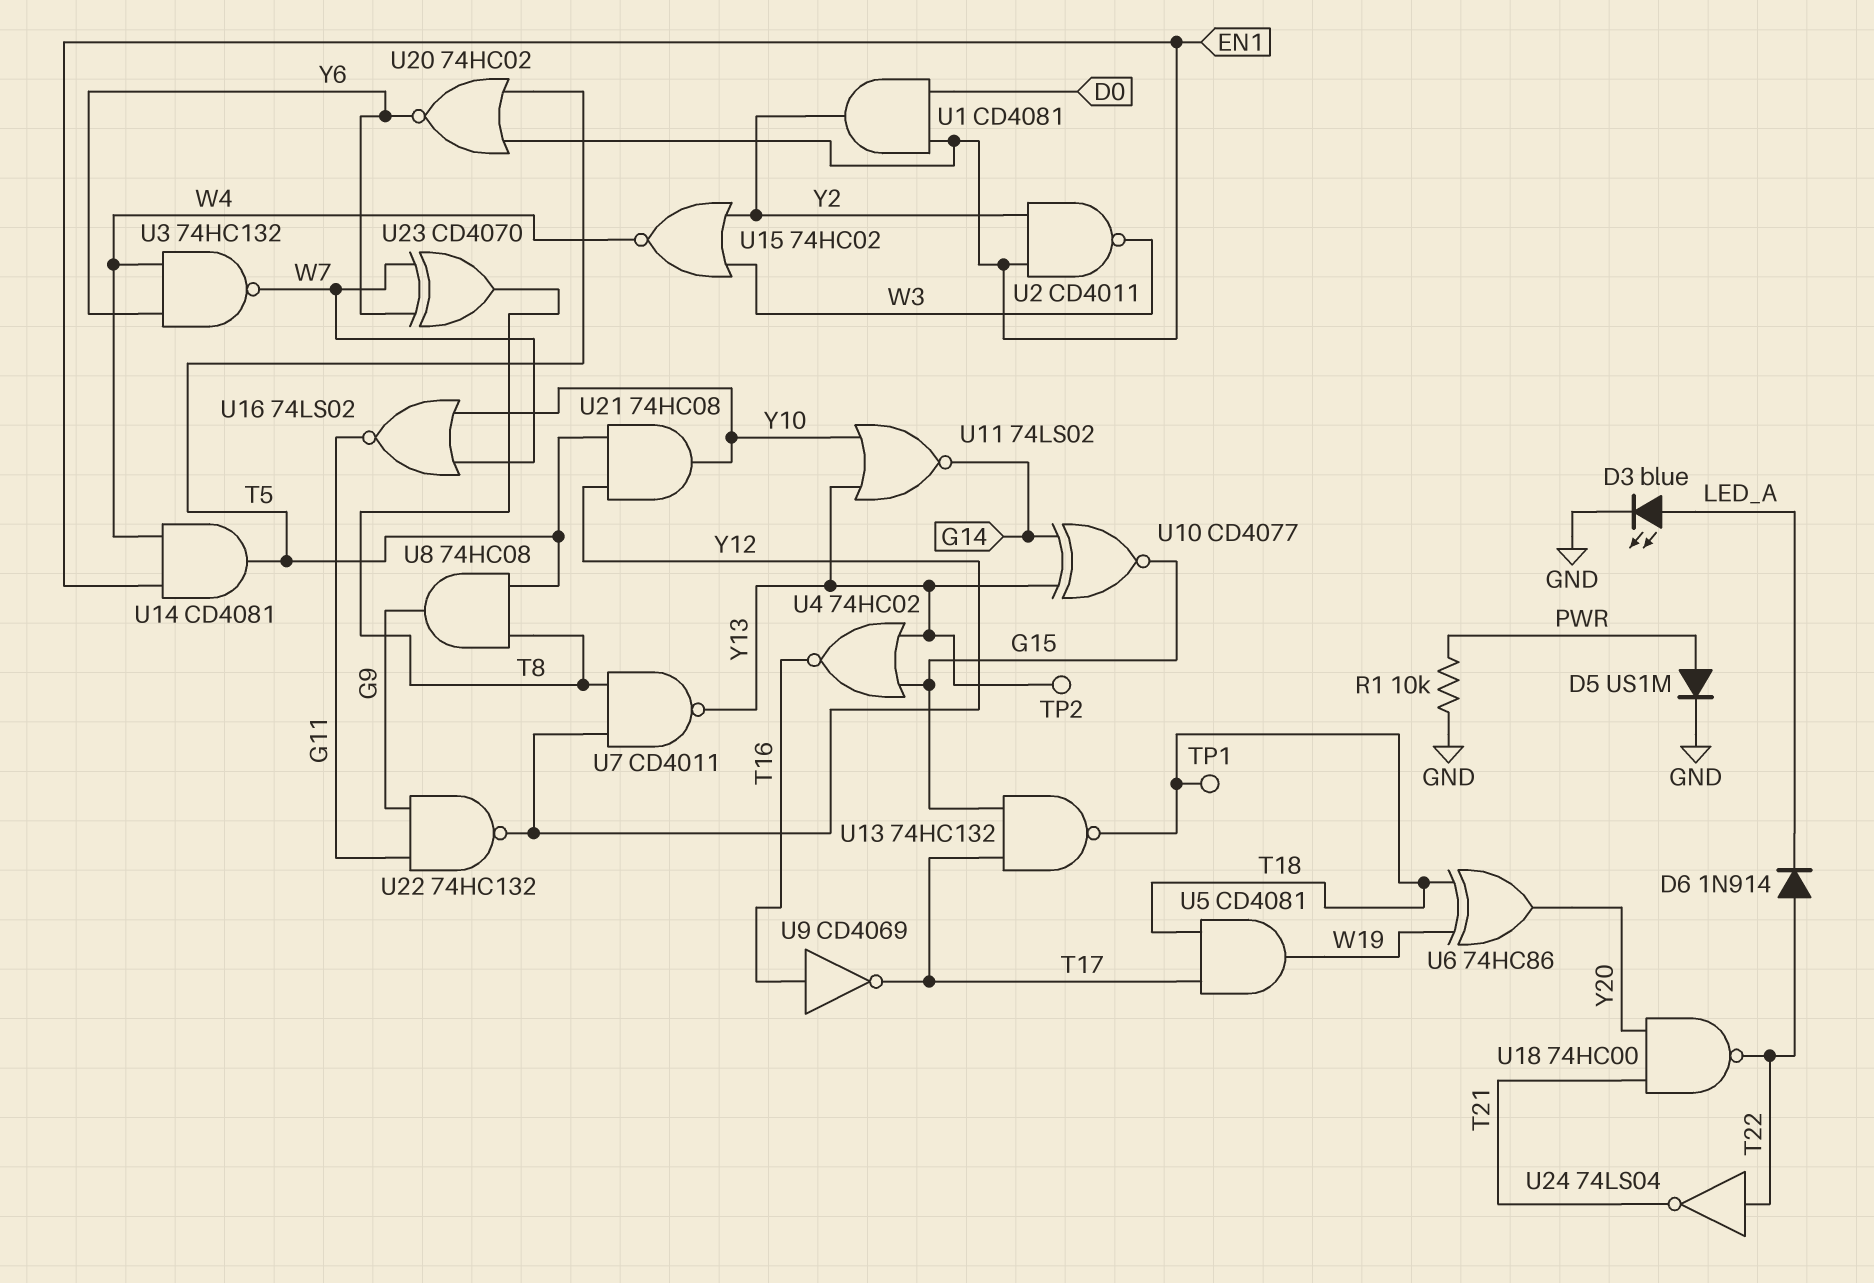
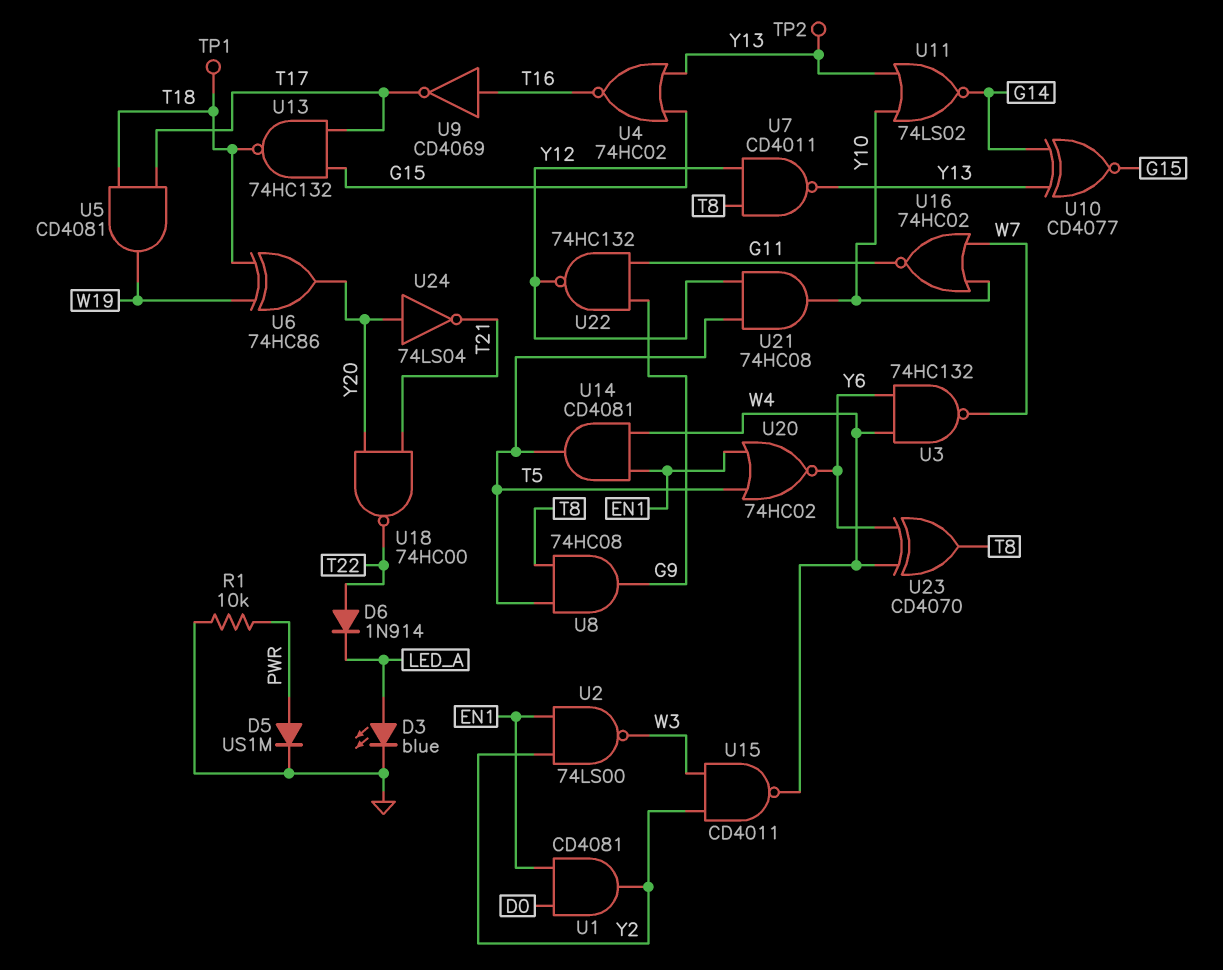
U2: NAND CD4011 (in EN1, in Y2, out W3) -> NAND 74LS00 (in EN1, in Y2, out W3)
U15: NOR 74HC02 (in W3, in Y2, out W4) -> NAND CD4011 (in W3, in Y2, out W4)
U16: NOR 74LS02 (in W7, in Y10, out G11) -> NOR 74HC02 (in W7, in Y10, out G11)
U23: XOR CD4070 (in W7, in Y6, out T8) -> XOR CD4070 (in W4, in Y6, out T8)
U24: NOT 74LS04 (in T22, out T21) -> NOT 74LS04 (in Y20, out T21)

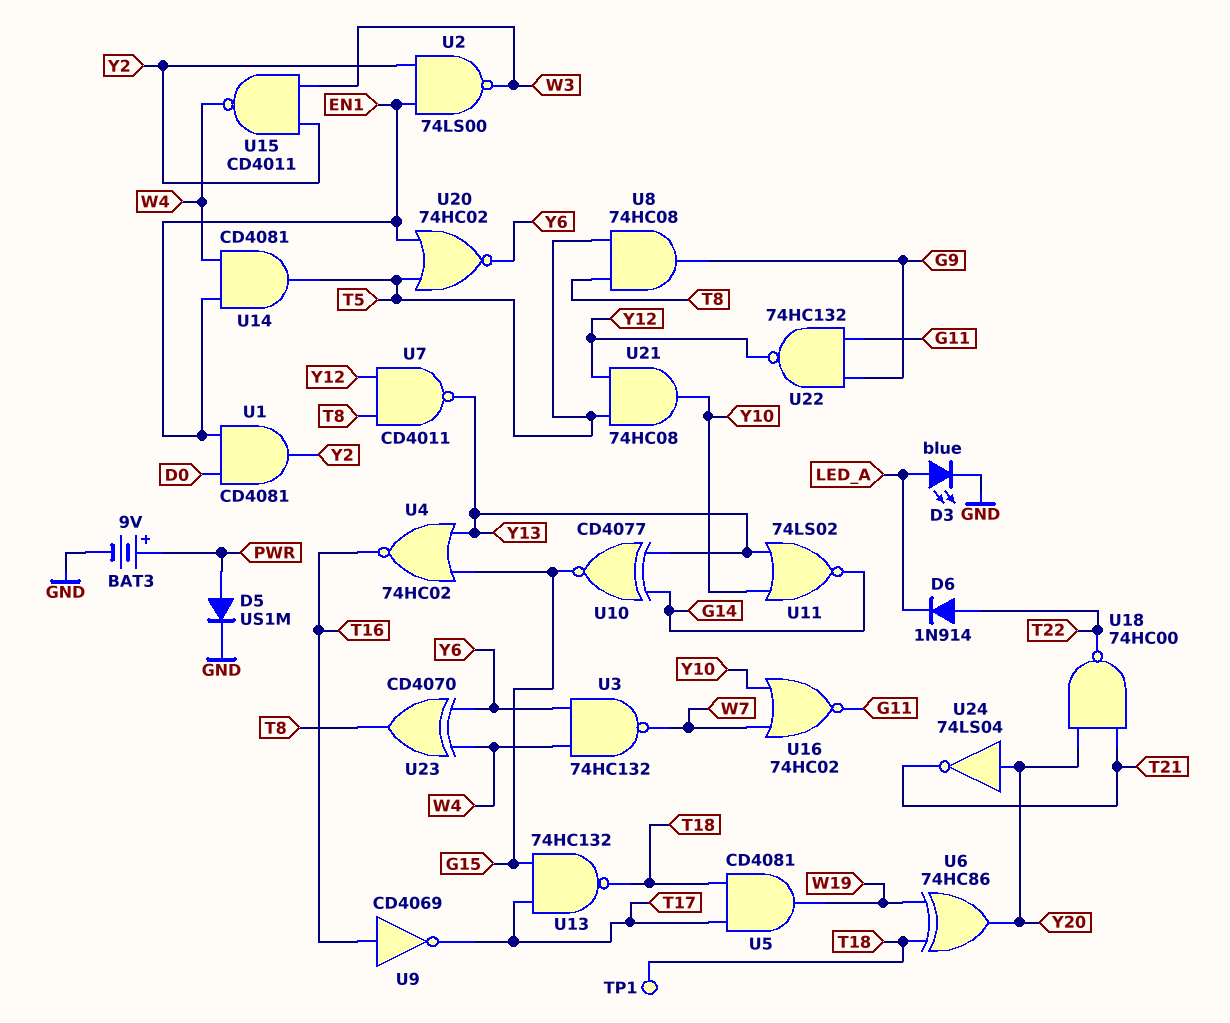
BAT3: none -> 9V (plus PWR, minus GND)
R1: 10k (GND, PWR) -> none
TP2: test point (Y13) -> none

